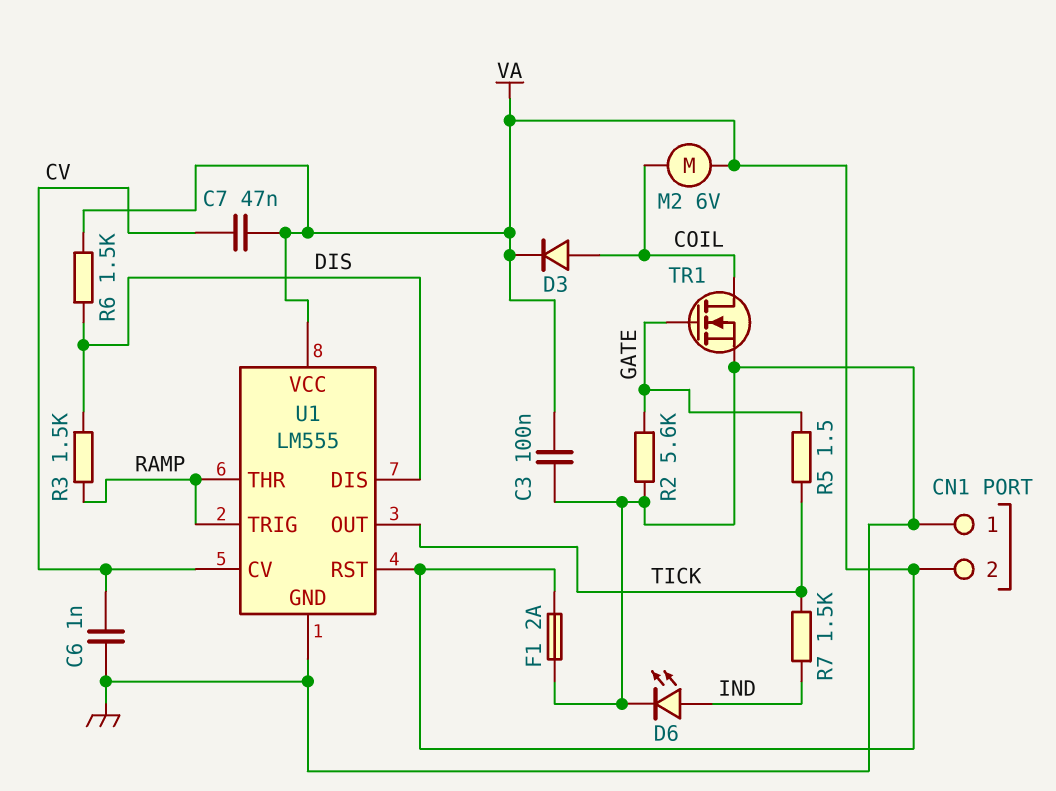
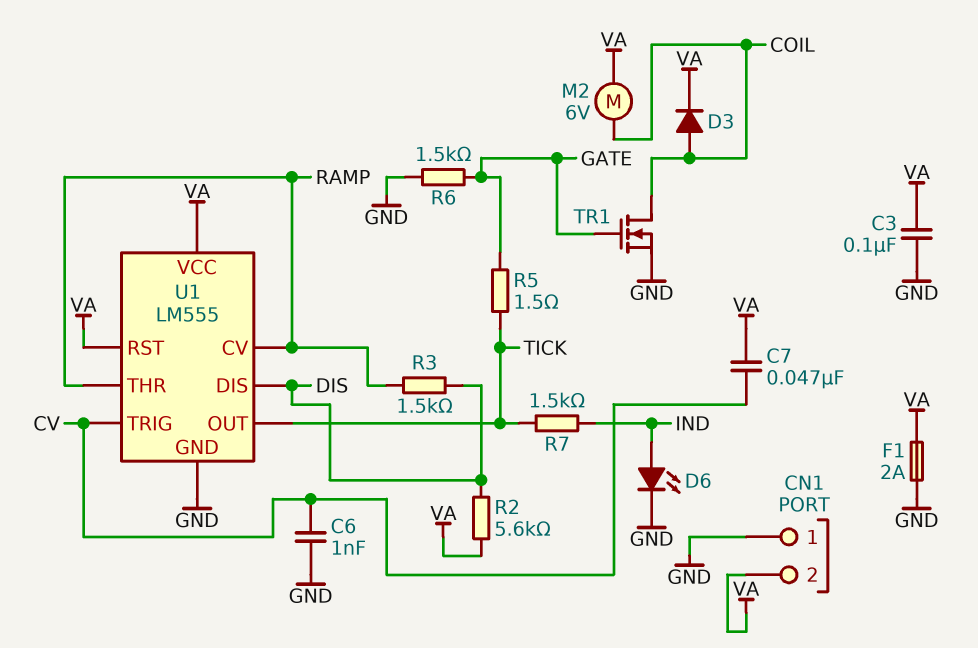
R2: 5.6k (GATE, GND) -> 5.6k (DIS, VA)
R6: 1.5k (DIS, VA) -> 1.5k (GATE, GND)
U1 pin CV: CV -> RAMP
U1 pin TRIG: RAMP -> CV

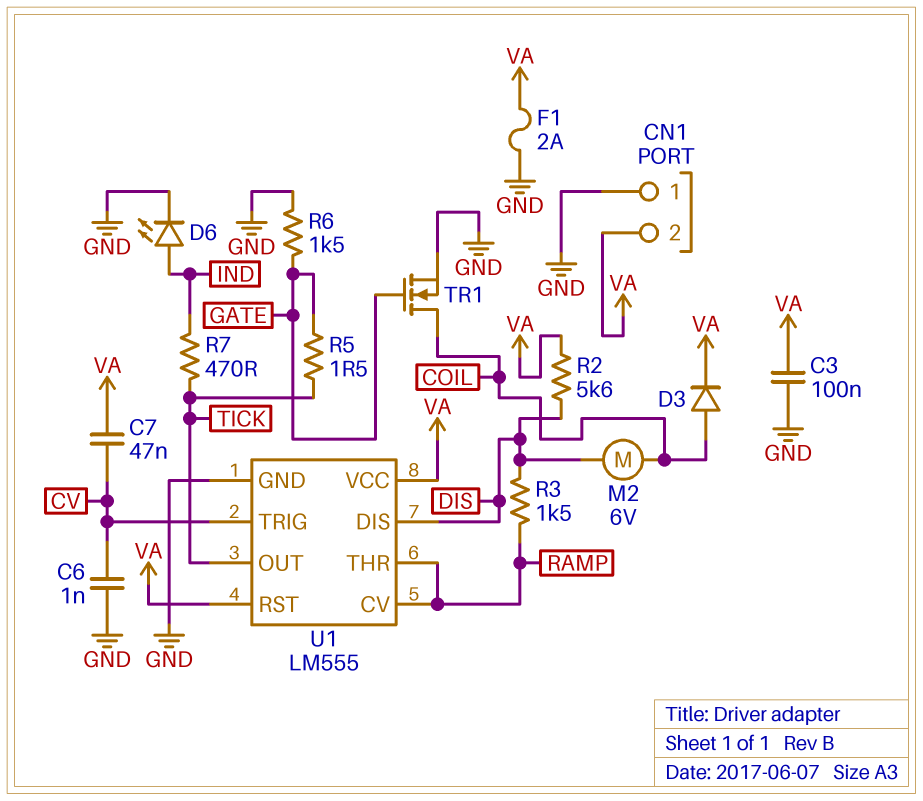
M2: motor 6V (COIL, VA) -> motor 6V (COIL, DIS)
R7: 1.5k (IND, TICK) -> 470 (IND, TICK)

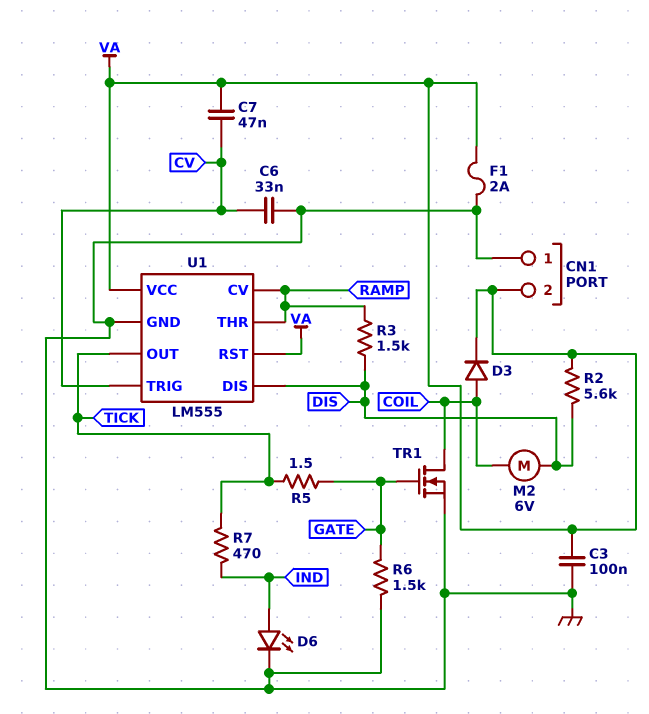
C6: 1nF (CV, GND) -> 33nF (CV, GND)

